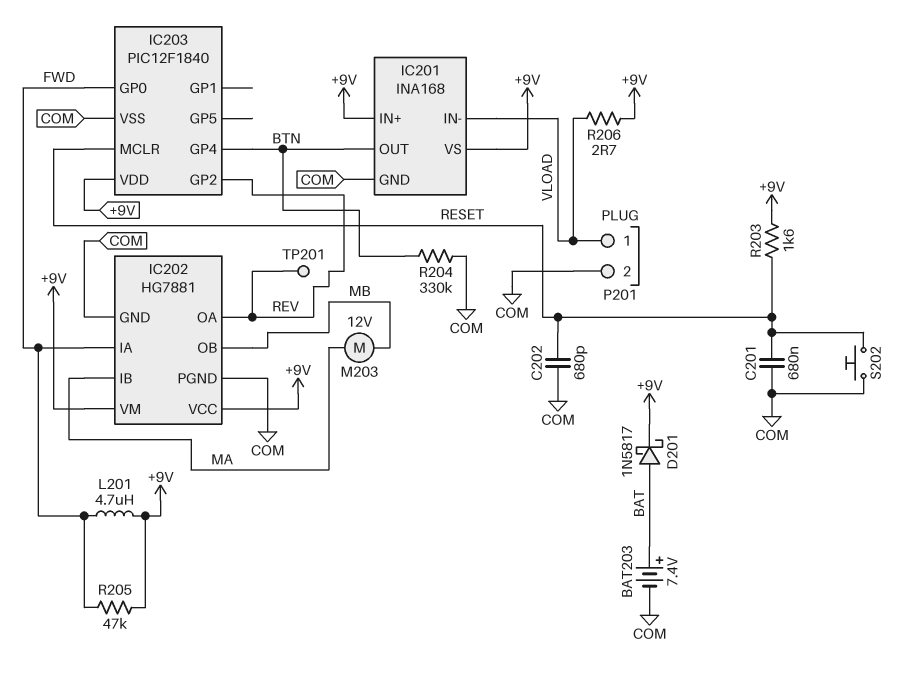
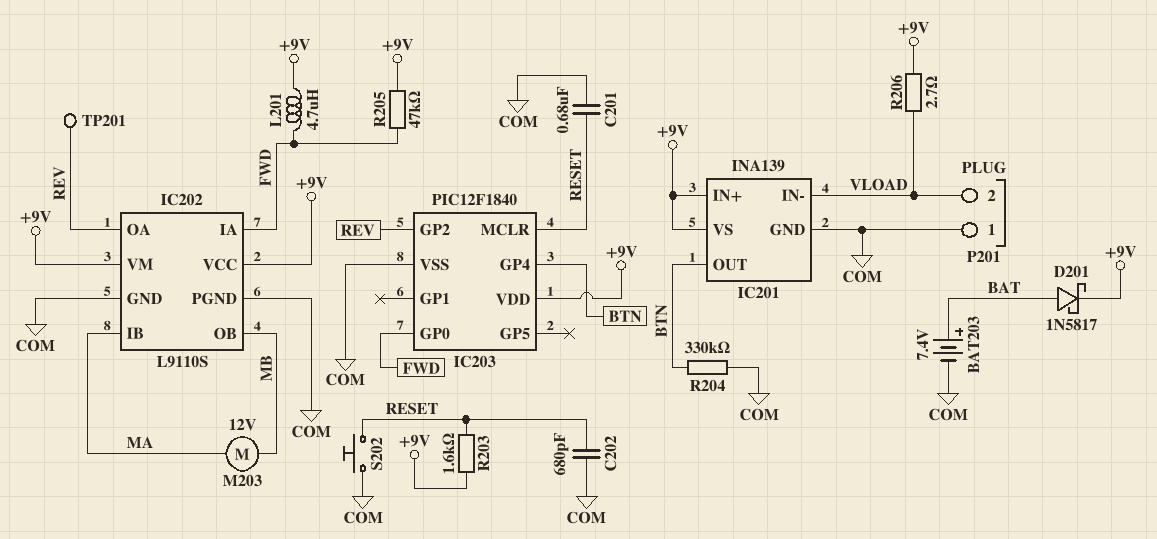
IC201: INA168 -> INA139
IC202: HG7881 -> L9110S
P201 pin 1: VLOAD -> COM
P201 pin 2: COM -> VLOAD

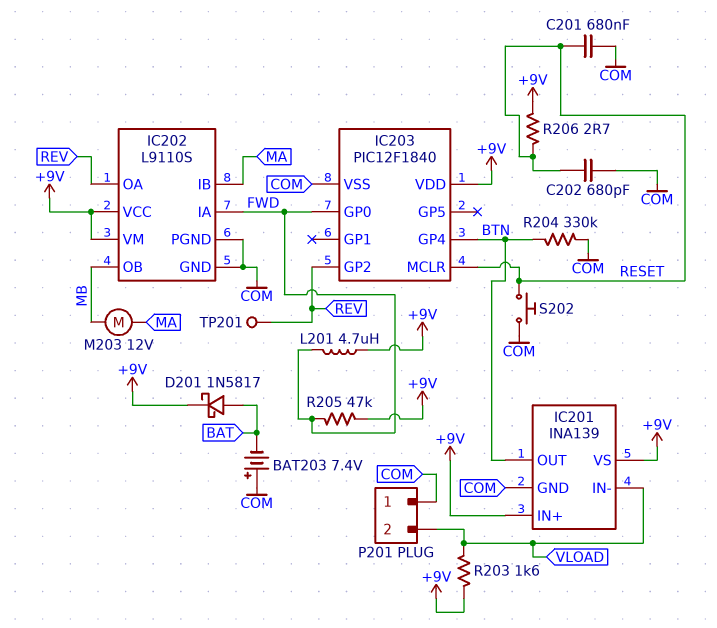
BAT203: 7.4V (plus BAT, minus COM) -> 7.4V (plus COM, minus BAT)
R203: 1.6k (+9V, RESET) -> 1.6k (+9V, VLOAD)
R206: 2.7 (+9V, VLOAD) -> 2.7 (+9V, RESET)

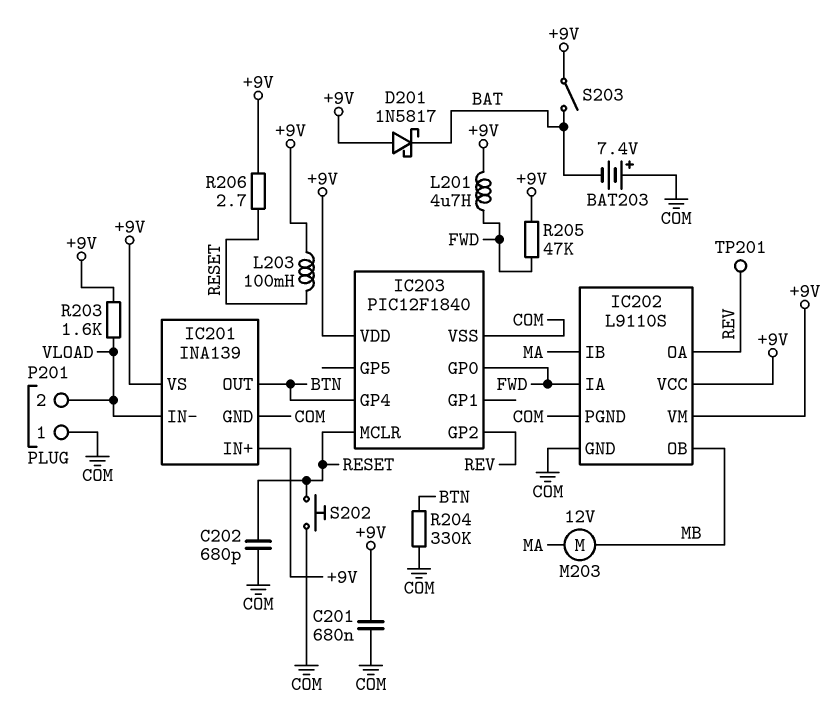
C201: 680nF (COM, RESET) -> 680nF (+9V, COM)
D201: schottky 1N5817 (A BAT, K +9V) -> schottky 1N5817 (A +9V, K BAT)
L203: none -> 100mH (+9V, RESET)
S203: none -> switch (+9V, BAT)

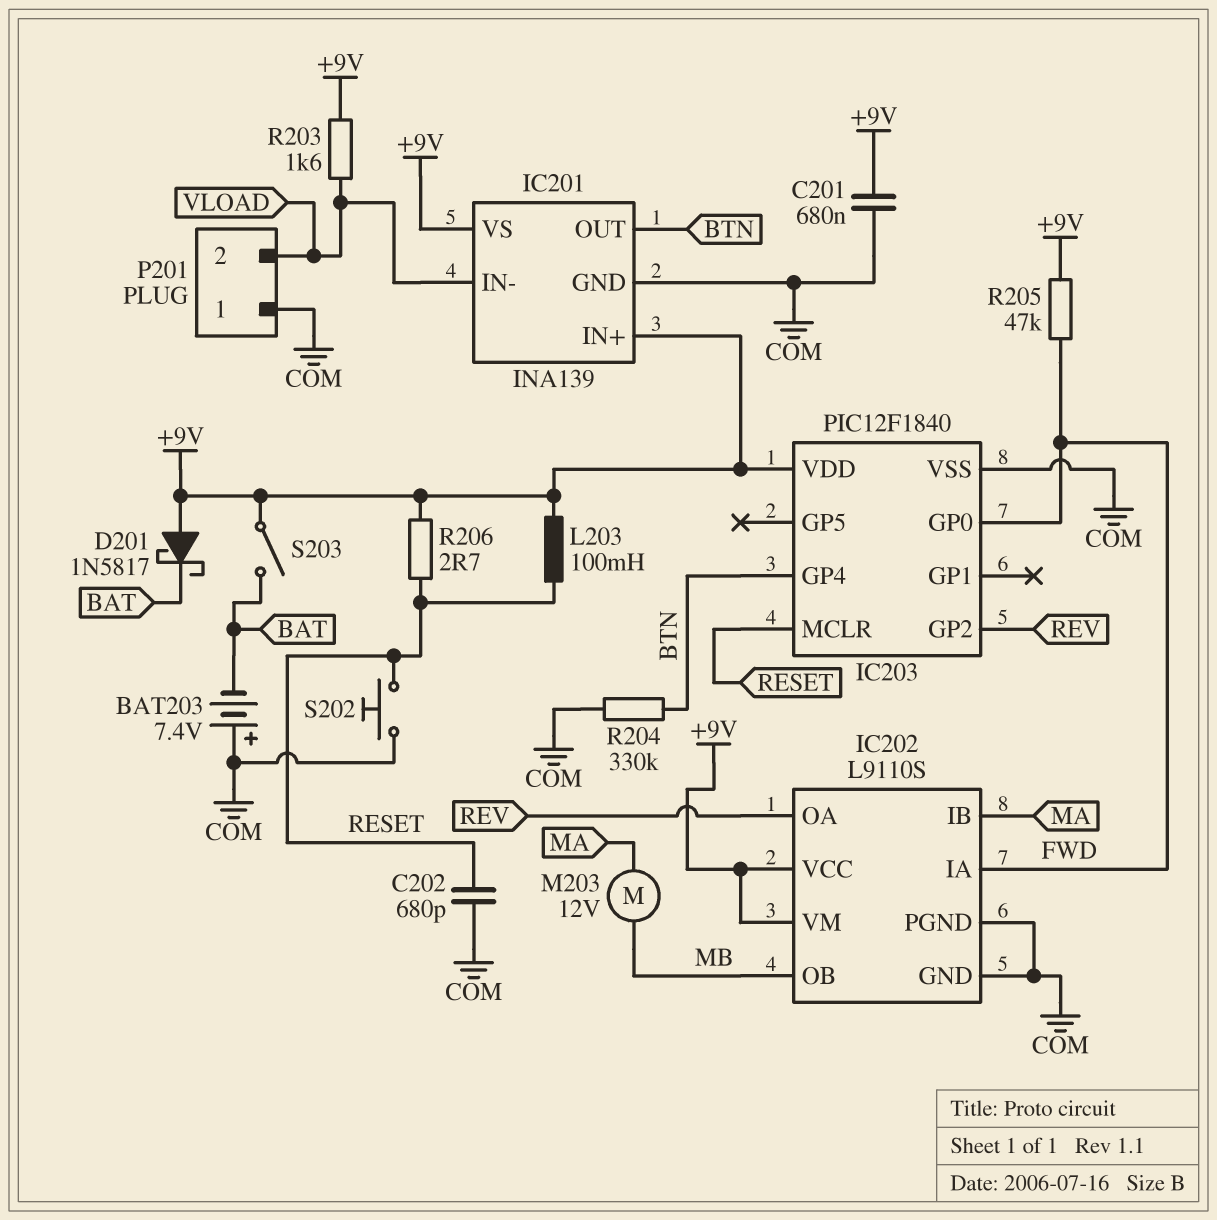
L201: 4.7uH (+9V, FWD) -> none
TP201: test point (REV) -> none

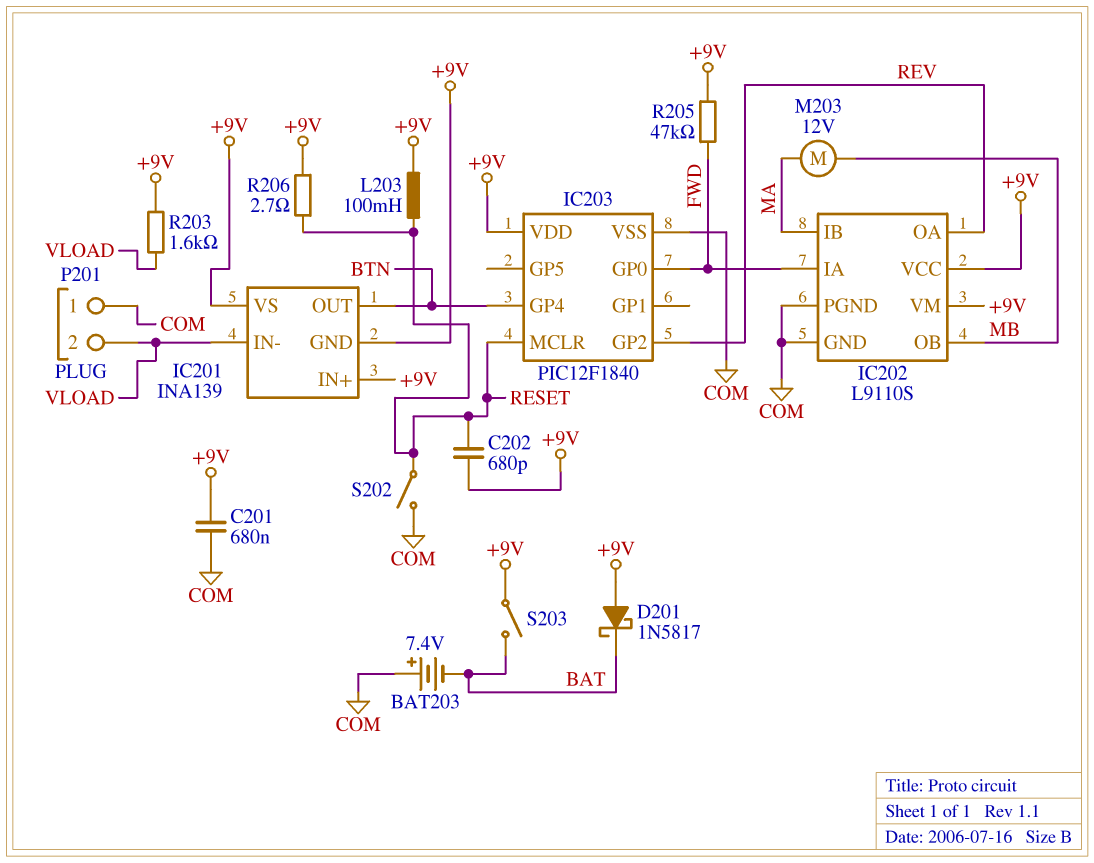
C202: 680pF (COM, RESET) -> 680pF (+9V, RESET)
IC201 pin GND: COM -> +9V
R204: 330k (BTN, COM) -> none
S202: button (COM, RESET) -> switch (COM, RESET)

